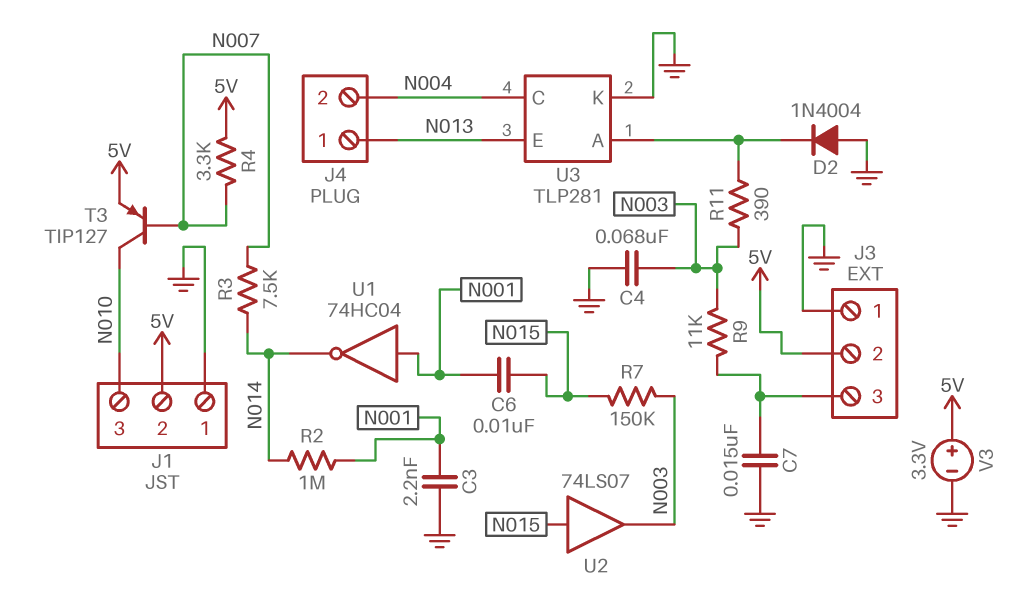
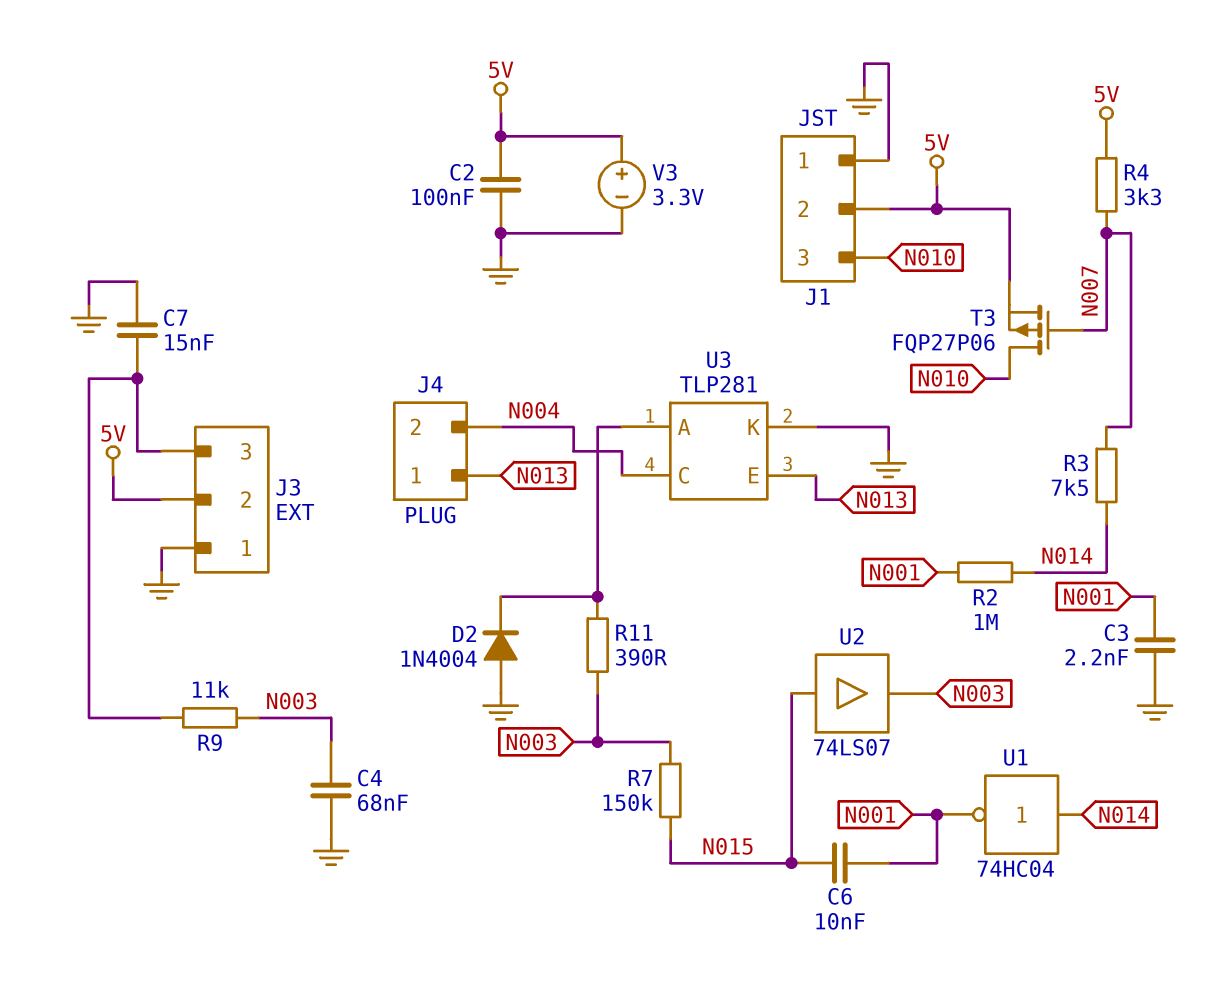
C2: none -> 100nF (5V, GND)
T3: PNP TIP127 (B N007, C N010, E 5V) -> PMOS FQP27P06 (G N007, D N010, S 5V)
U1: NOT 74HC04 (in N001, out N014) -> NOT 74HC04 (in N014, out N001)

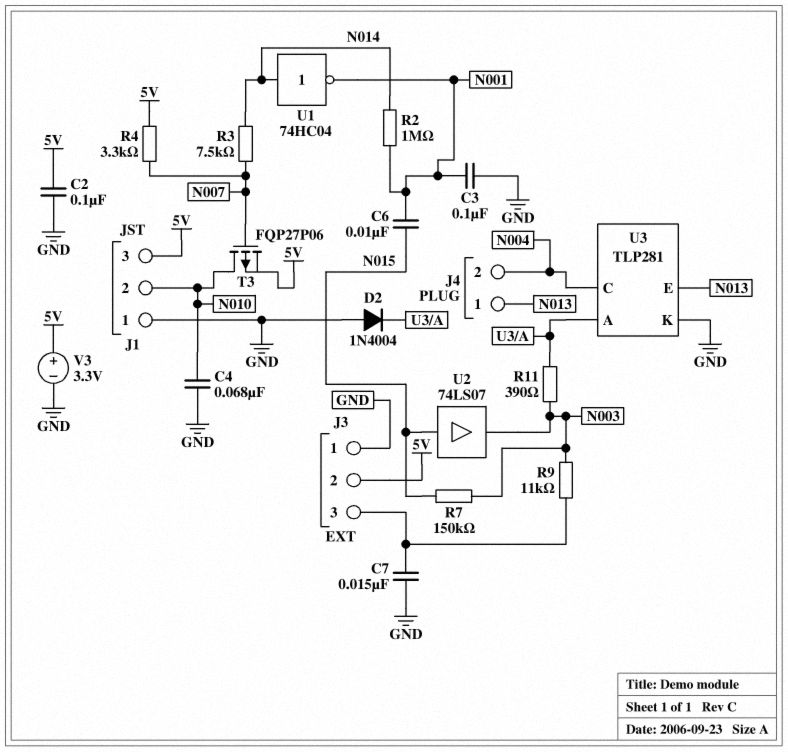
C3: 2.2nF (GND, N001) -> 100nF (GND, N001)
C4: 68nF (GND, N003) -> 68nF (GND, N010)
J1 pin 2: 5V -> N010
J1 pin 3: N010 -> 5V

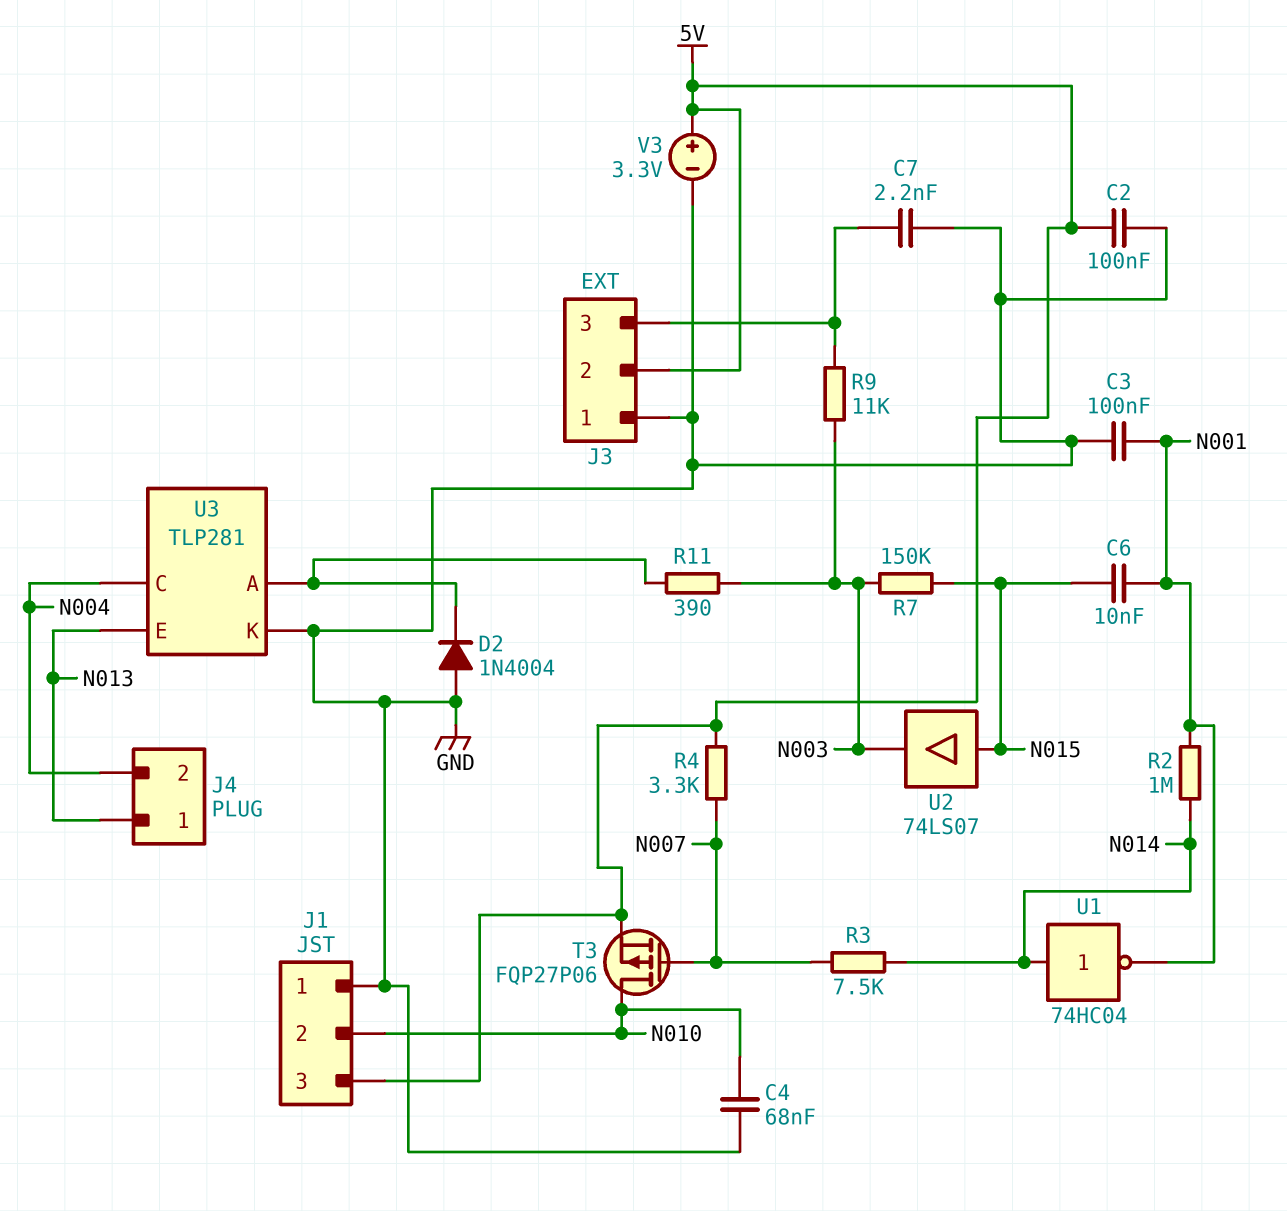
C7: 15nF (GND, J3/3) -> 2.2nF (GND, J3/3)

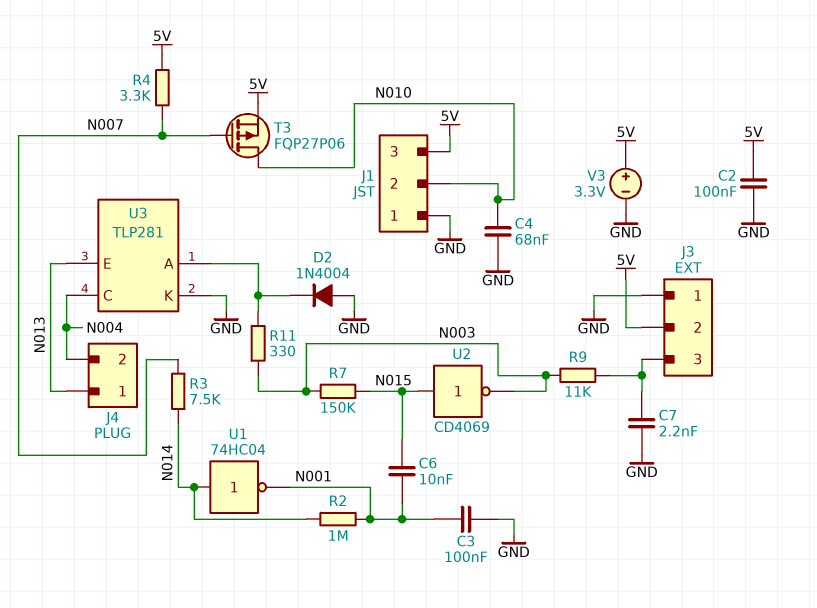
R11: 390 (N003, U3/A) -> 330 (N003, U3/A)
U2: buffer 74LS07 (in N015, out N003) -> NOT CD4069 (in N015, out N003)

